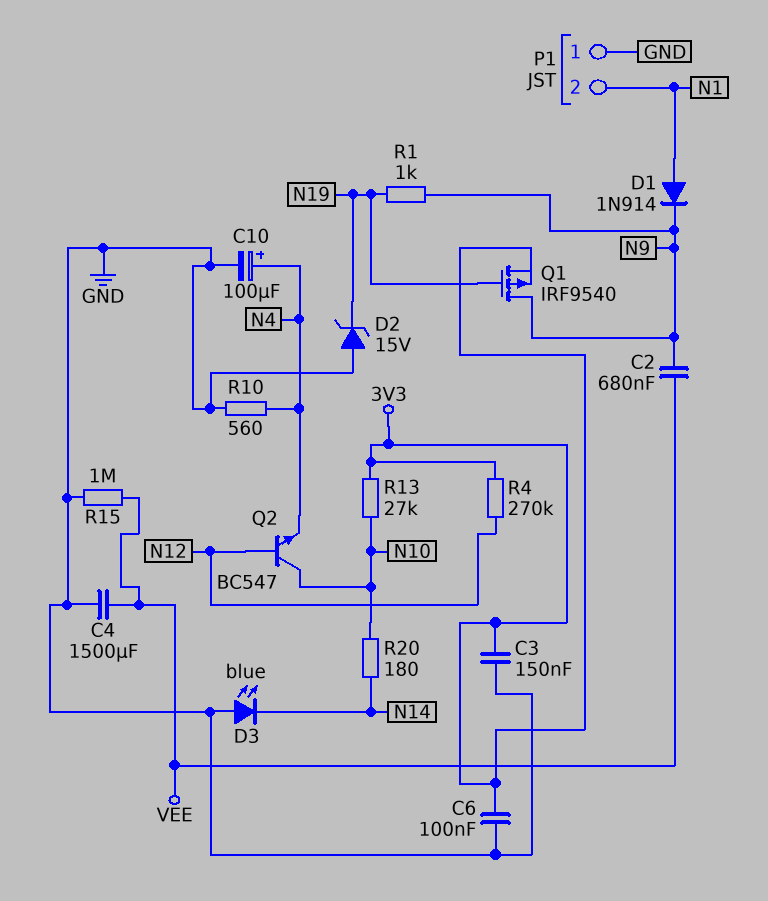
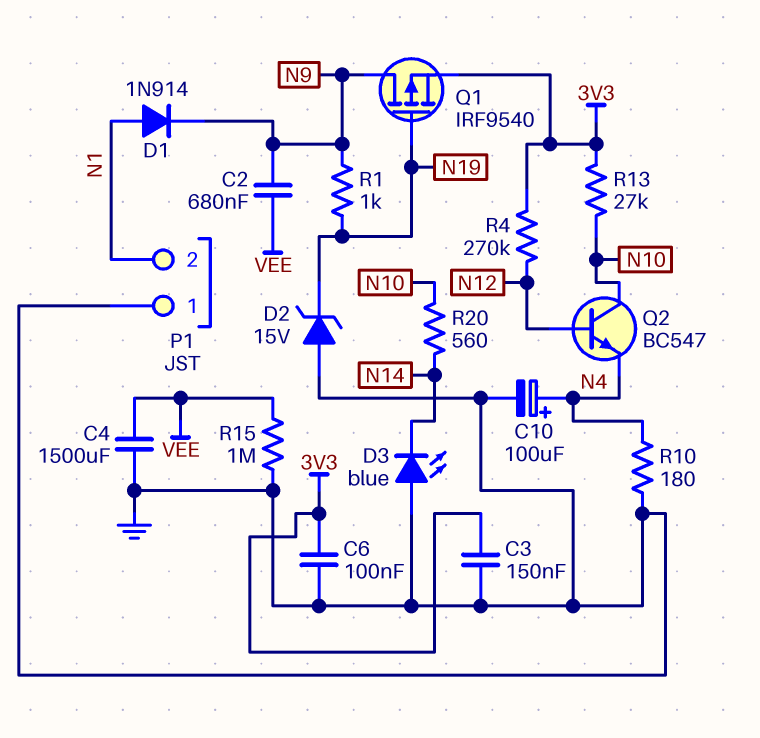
R10: 560 (GND, N4) -> 180 (GND, N4)
R20: 180 (N10, N14) -> 560 (N10, N14)

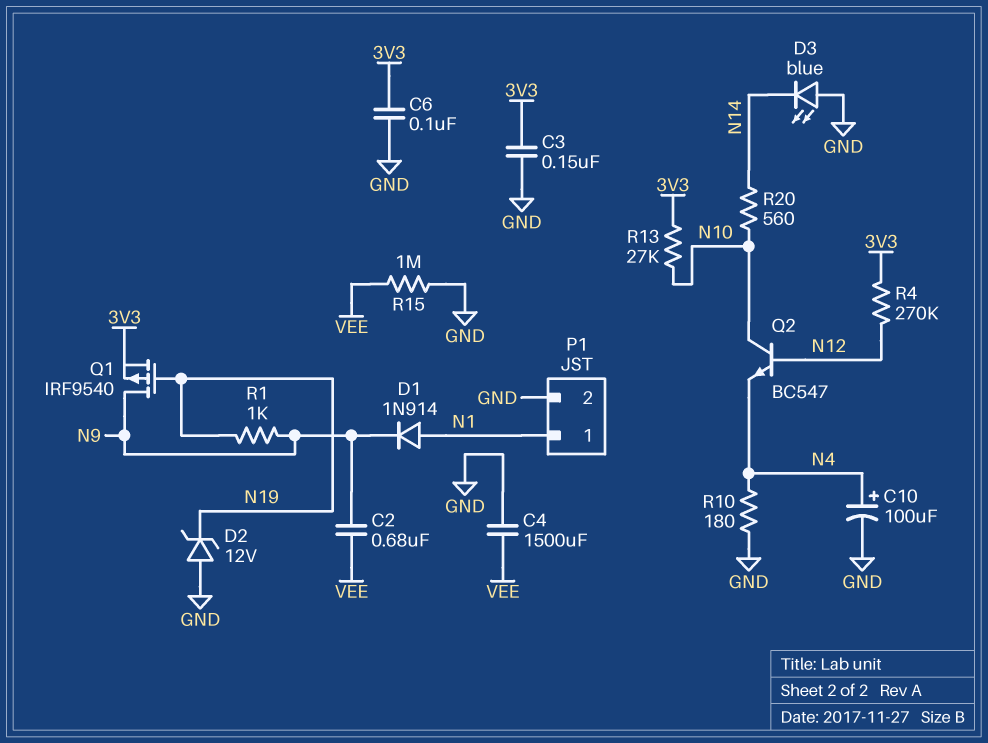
D2: zener 15V (A GND, K N19) -> zener 12V (A GND, K N19)
P1 pin 1: GND -> N1
P1 pin 2: N1 -> GND

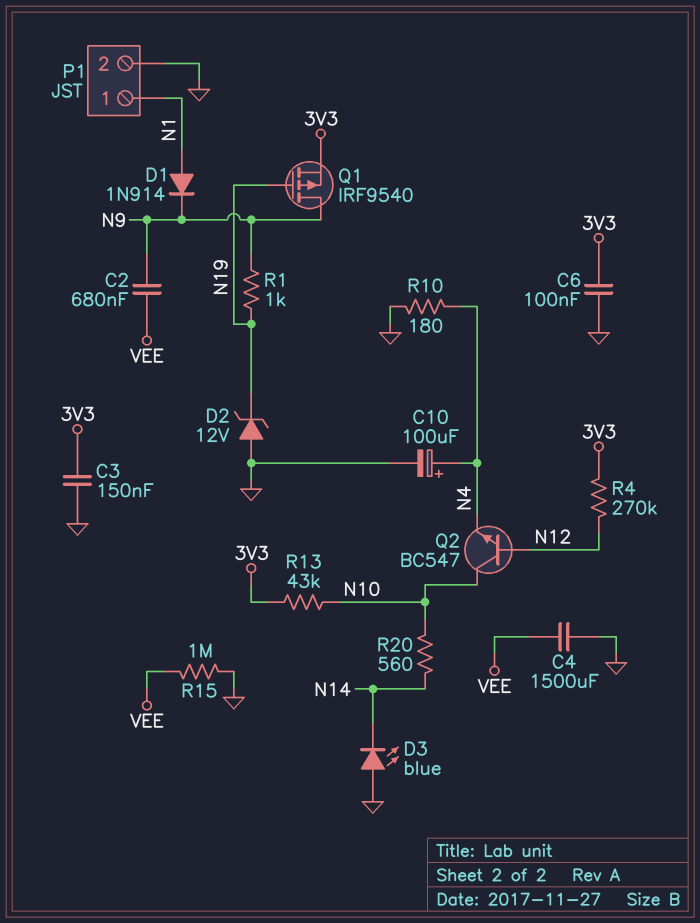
R13: 27k (3V3, N10) -> 43k (3V3, N10)

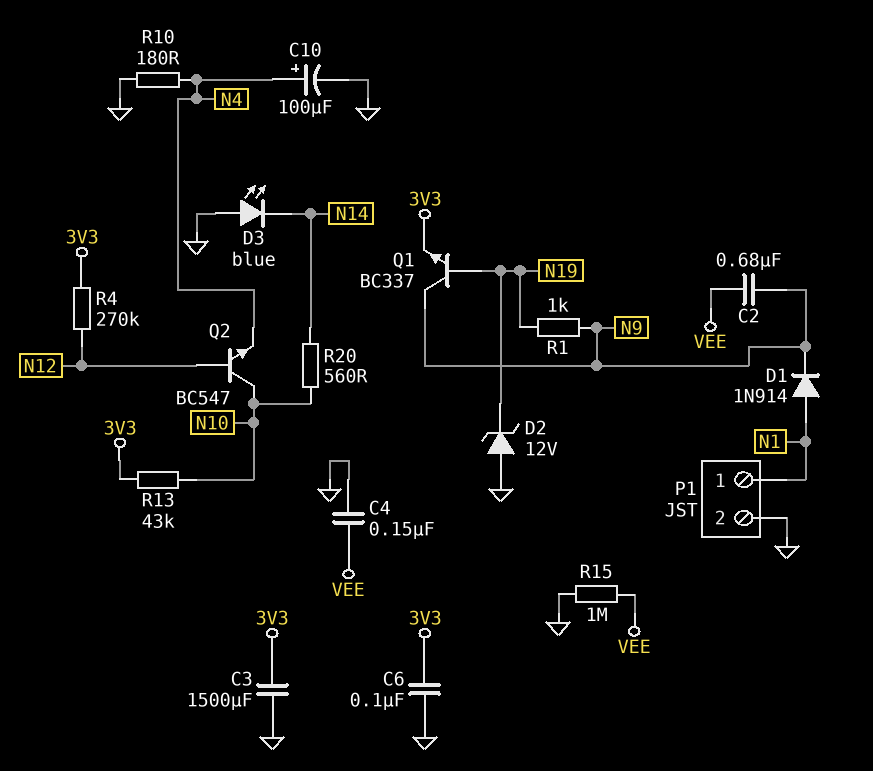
C3: 150nF (3V3, GND) -> 1500uF (3V3, GND)
C4: 1500uF (GND, VEE) -> 150nF (GND, VEE)
Q1: PMOS IRF9540 (G N19, D N9, S 3V3) -> NPN BC337 (B N19, C N9, E 3V3)

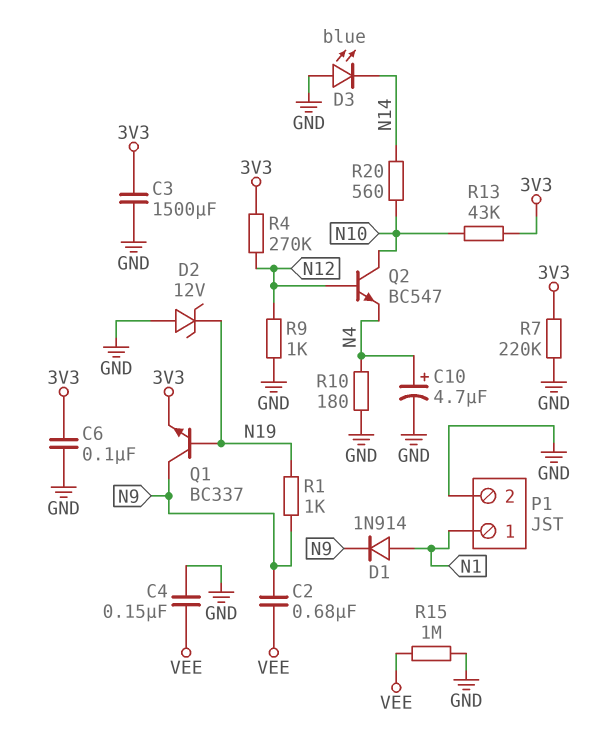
C10: 100uF (plus N4, minus GND) -> 4.7uF (plus N4, minus GND)
R7: none -> 220k (3V3, GND)
R9: none -> 1k (GND, N12)

